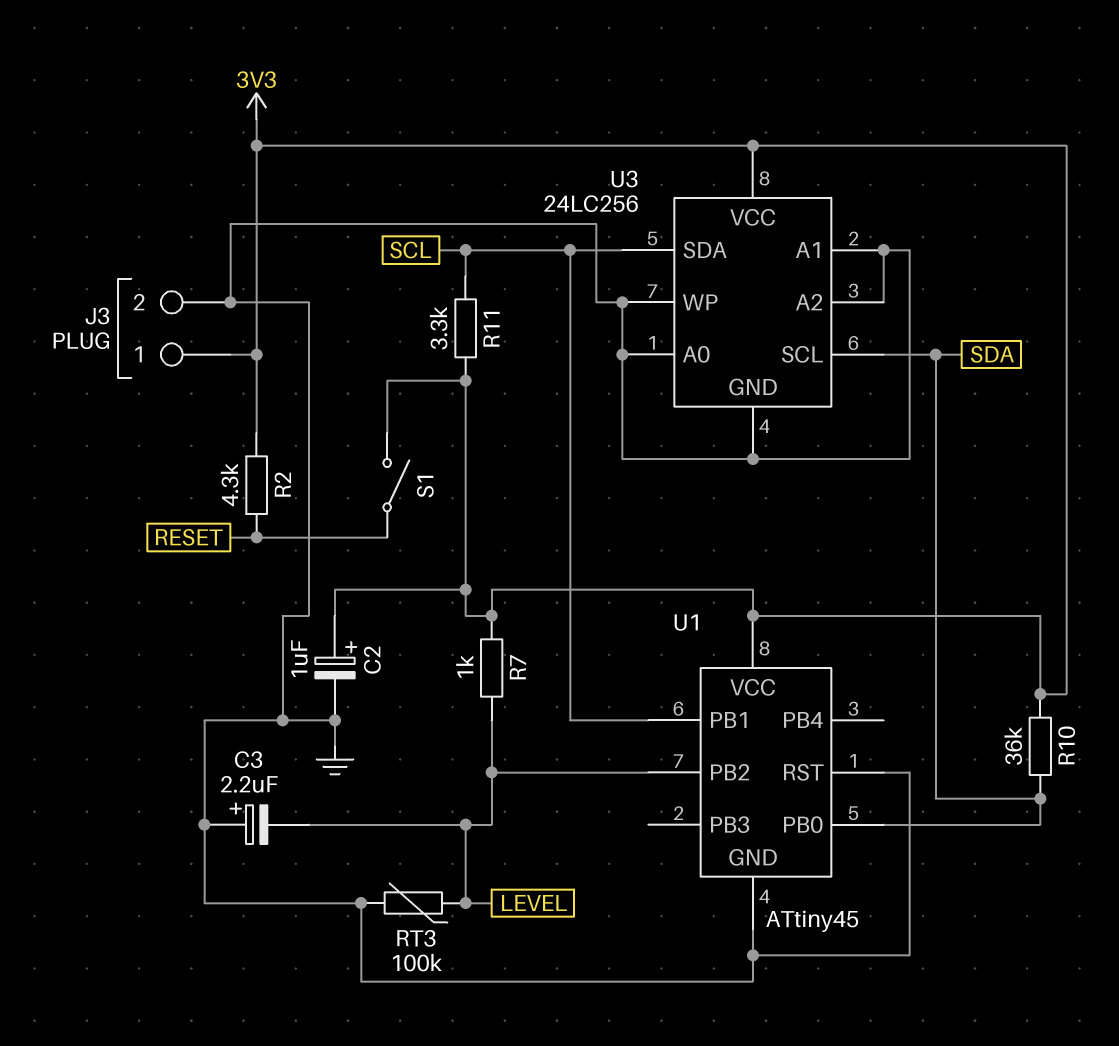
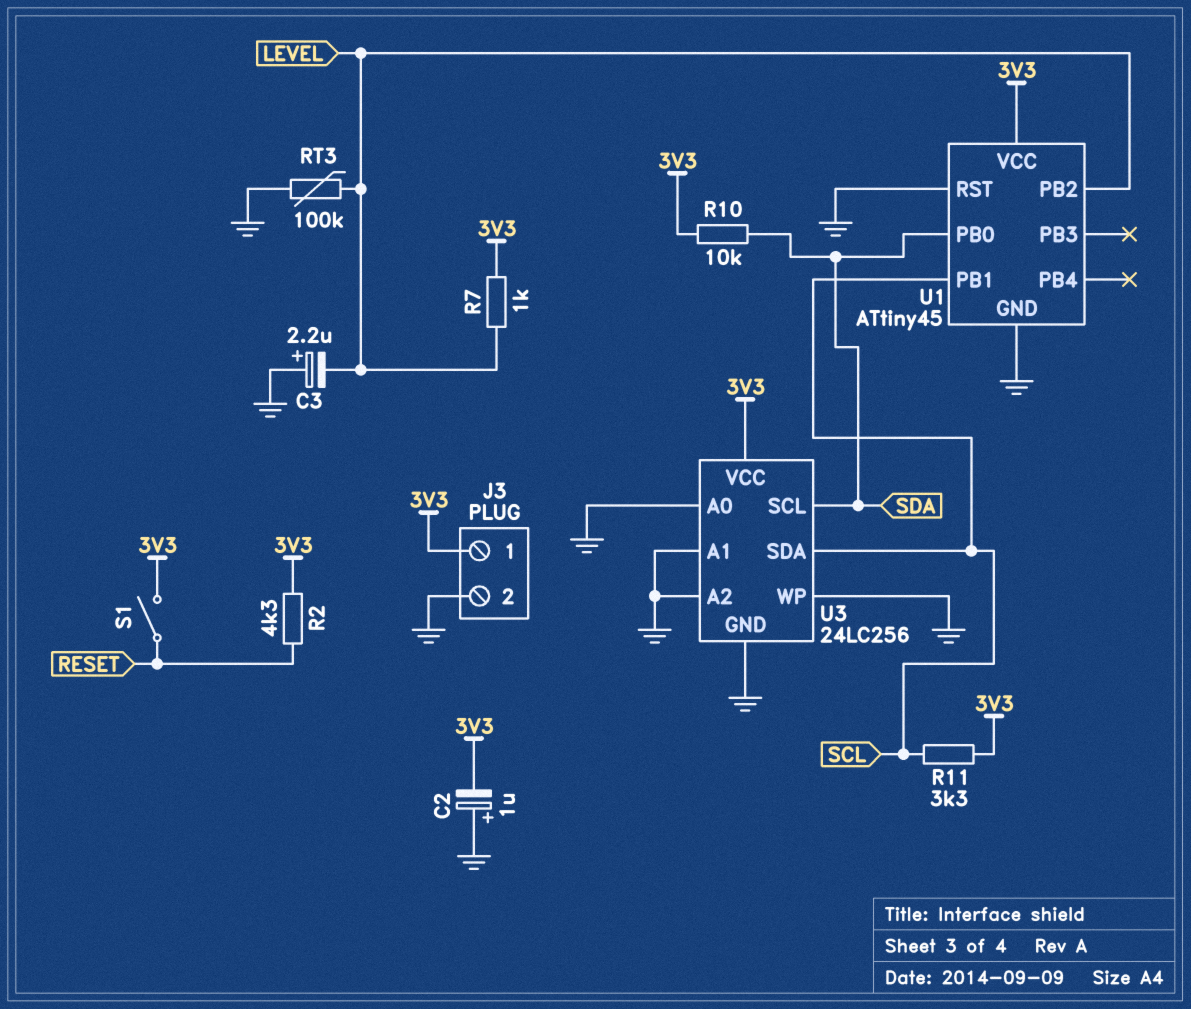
C2: 1uF (plus 3V3, minus GND) -> 1uF (plus GND, minus 3V3)
R10: 36k (3V3, SDA) -> 10k (3V3, SDA)

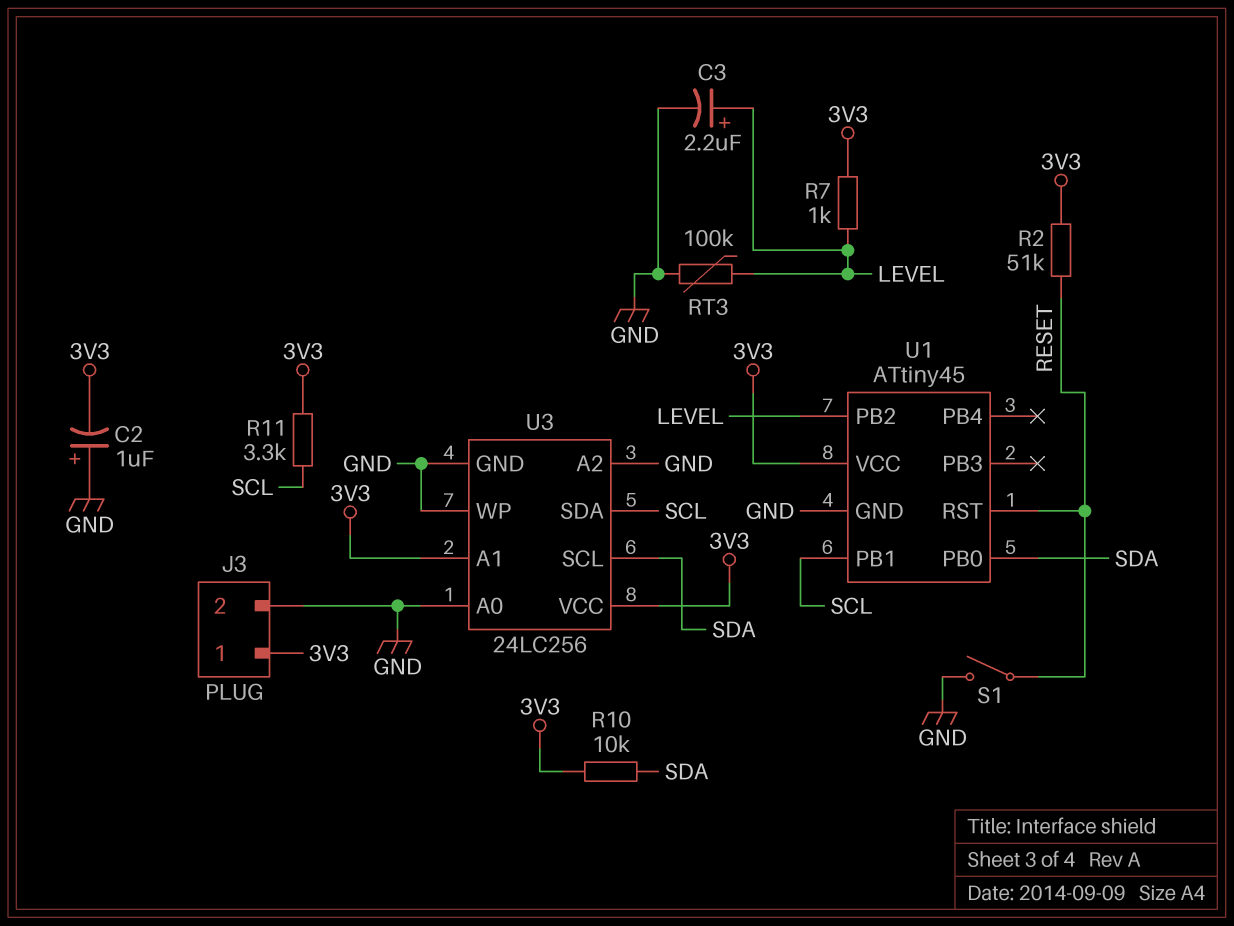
C3: 2.2uF (plus GND, minus LEVEL) -> 2.2uF (plus LEVEL, minus GND)
R2: 4.3k (3V3, RESET) -> 51k (3V3, RESET)
S1: switch (3V3, RESET) -> switch (GND, RESET)
U1 pin RST: GND -> RESET
U3 pin A1: GND -> 3V3

